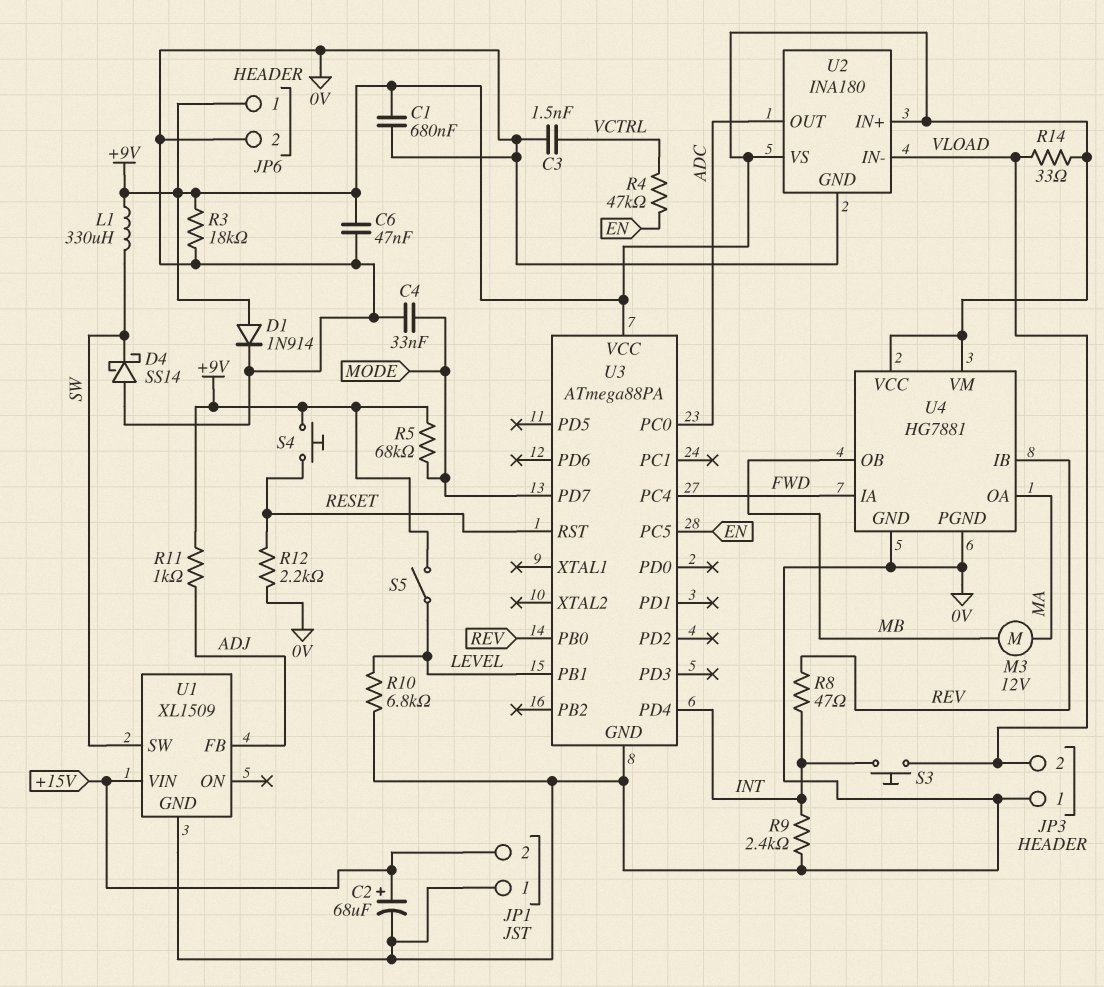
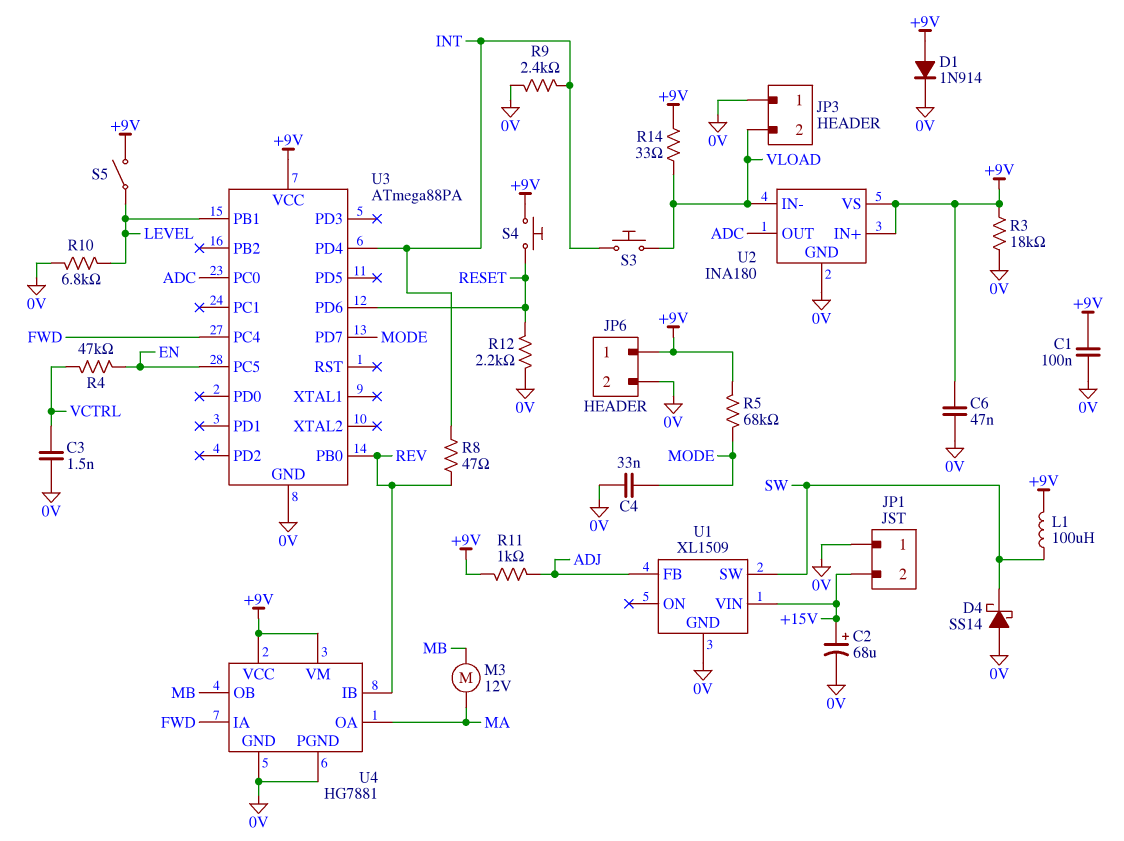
C1: 680nF (+9V, 0V) -> 100nF (+9V, 0V)
L1: 330uH (+9V, SW) -> 100uH (+9V, SW)
U3 pin PD6: none -> RESET
U3 pin RST: RESET -> none

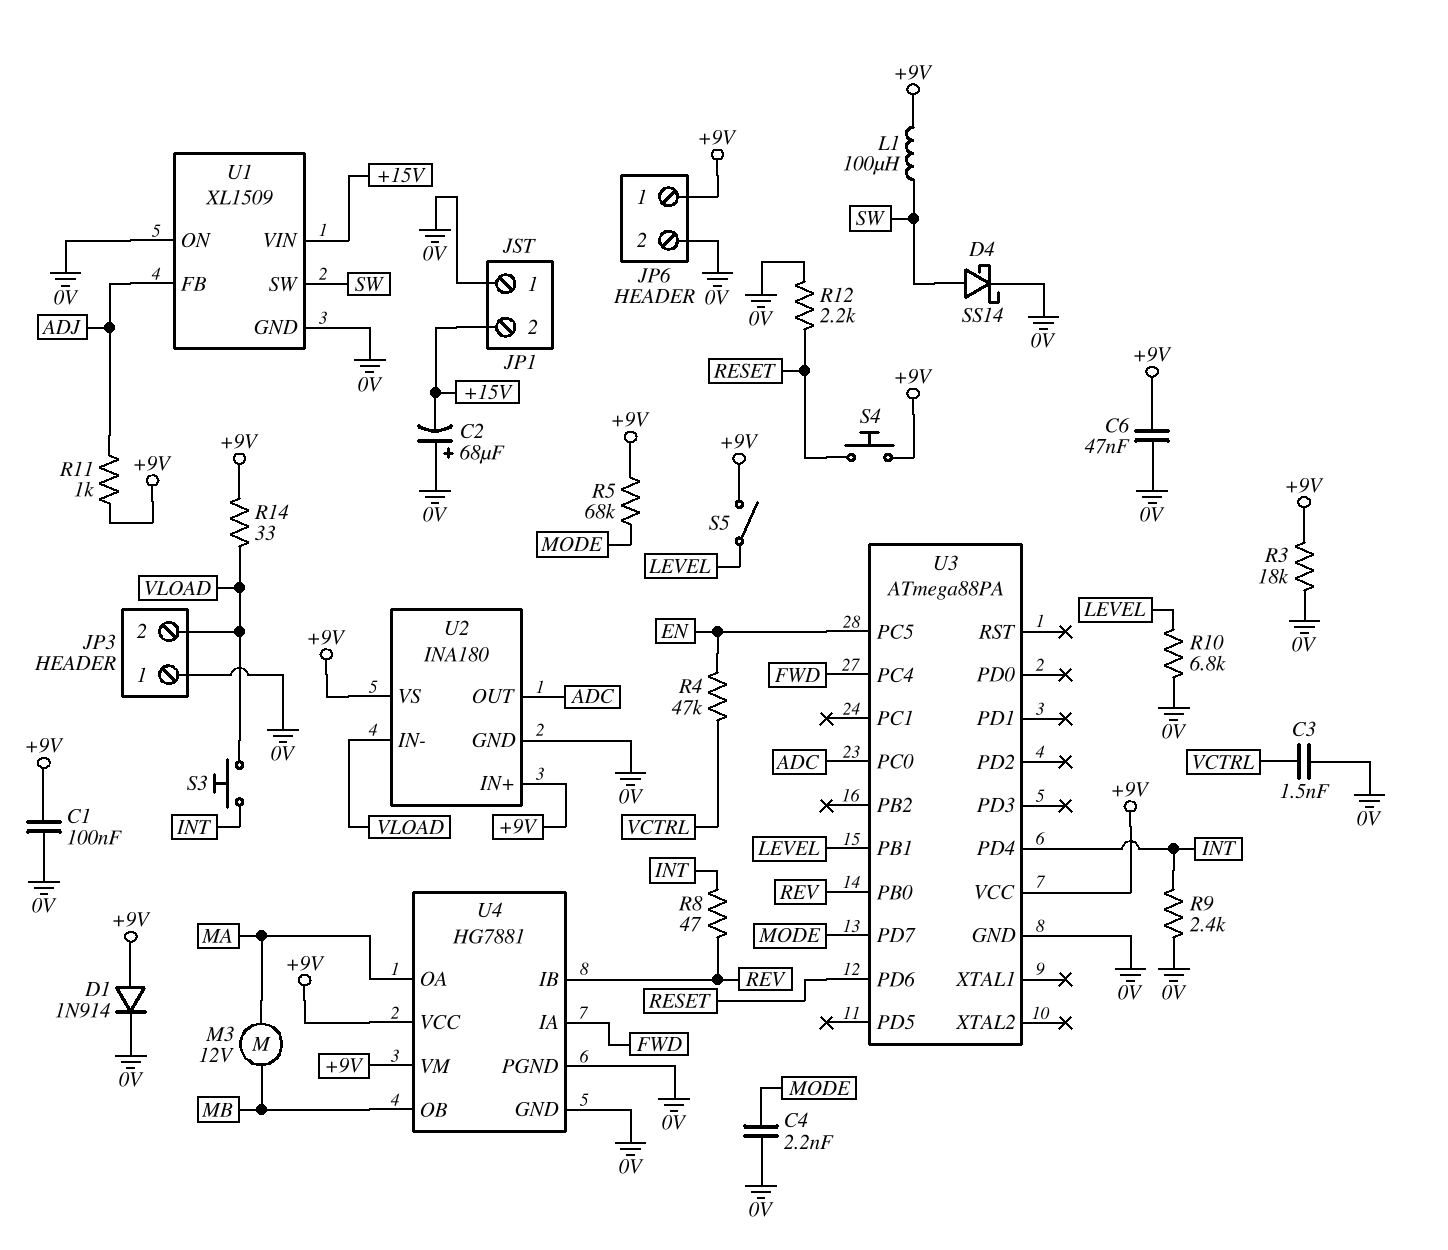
C2: 68uF (plus +15V, minus 0V) -> 68uF (plus 0V, minus +15V)
C4: 33nF (0V, MODE) -> 2.2nF (0V, MODE)
D4: schottky SS14 (A 0V, K SW) -> schottky SS14 (A SW, K 0V)
U1 pin ON: none -> 0V

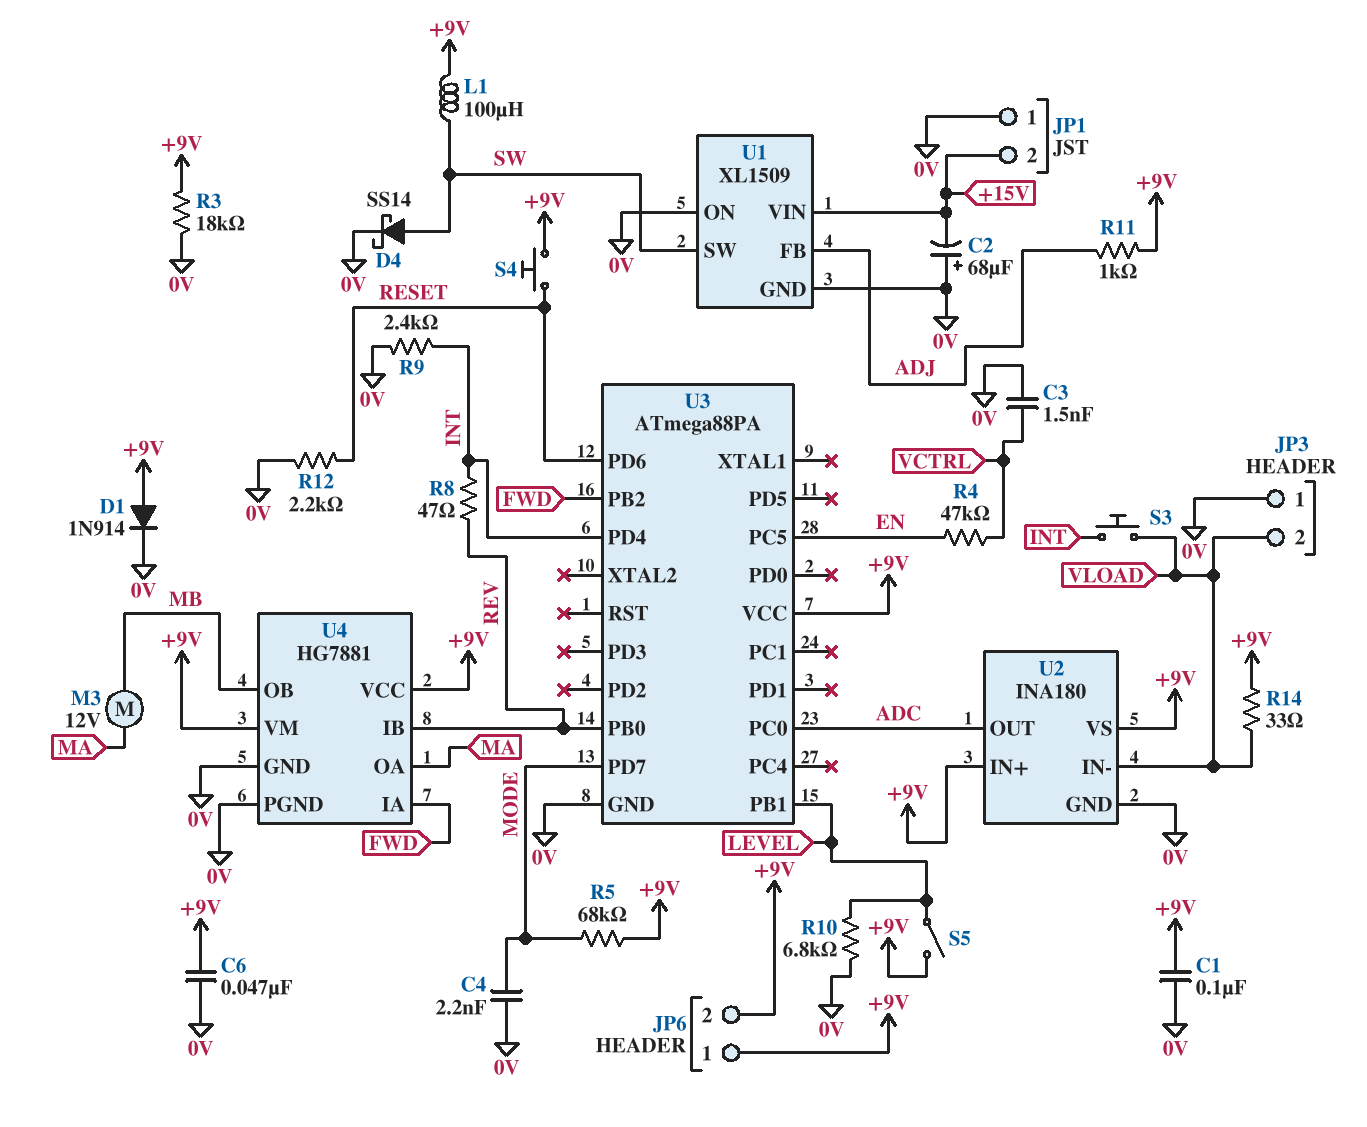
JP6 pin 2: 0V -> +9V
U3 pin PB2: none -> FWD
U3 pin PC4: FWD -> none

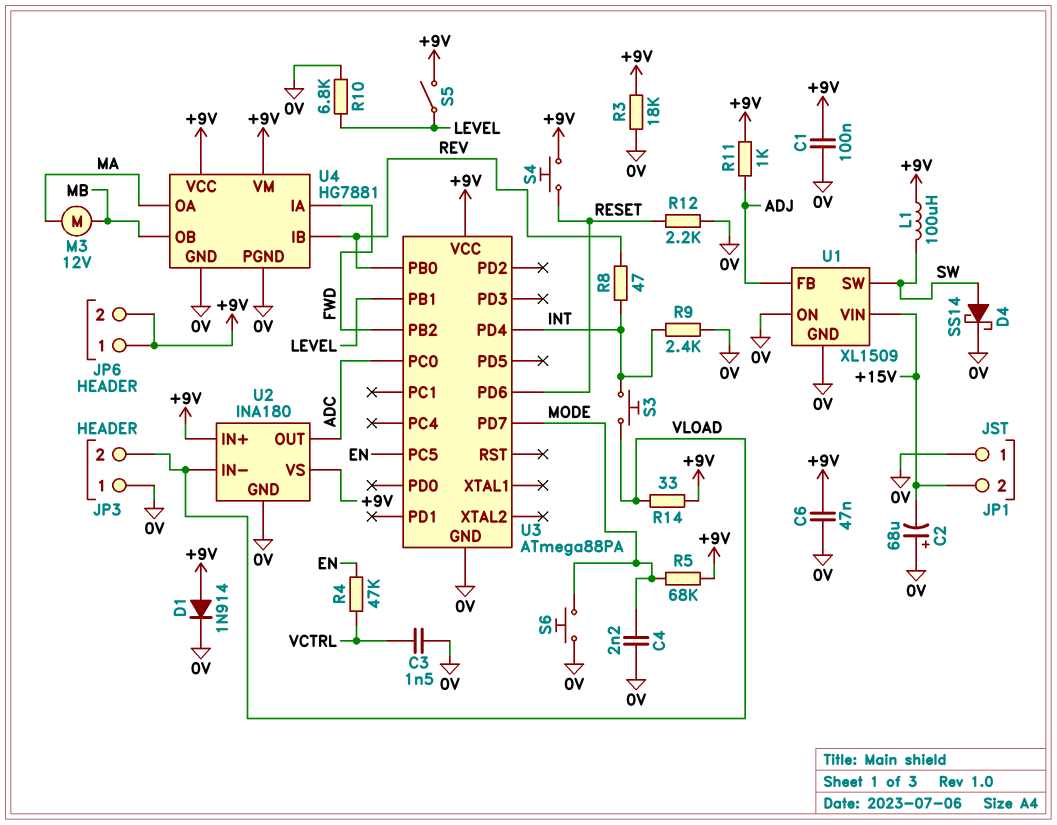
S6: none -> button (0V, MODE)

